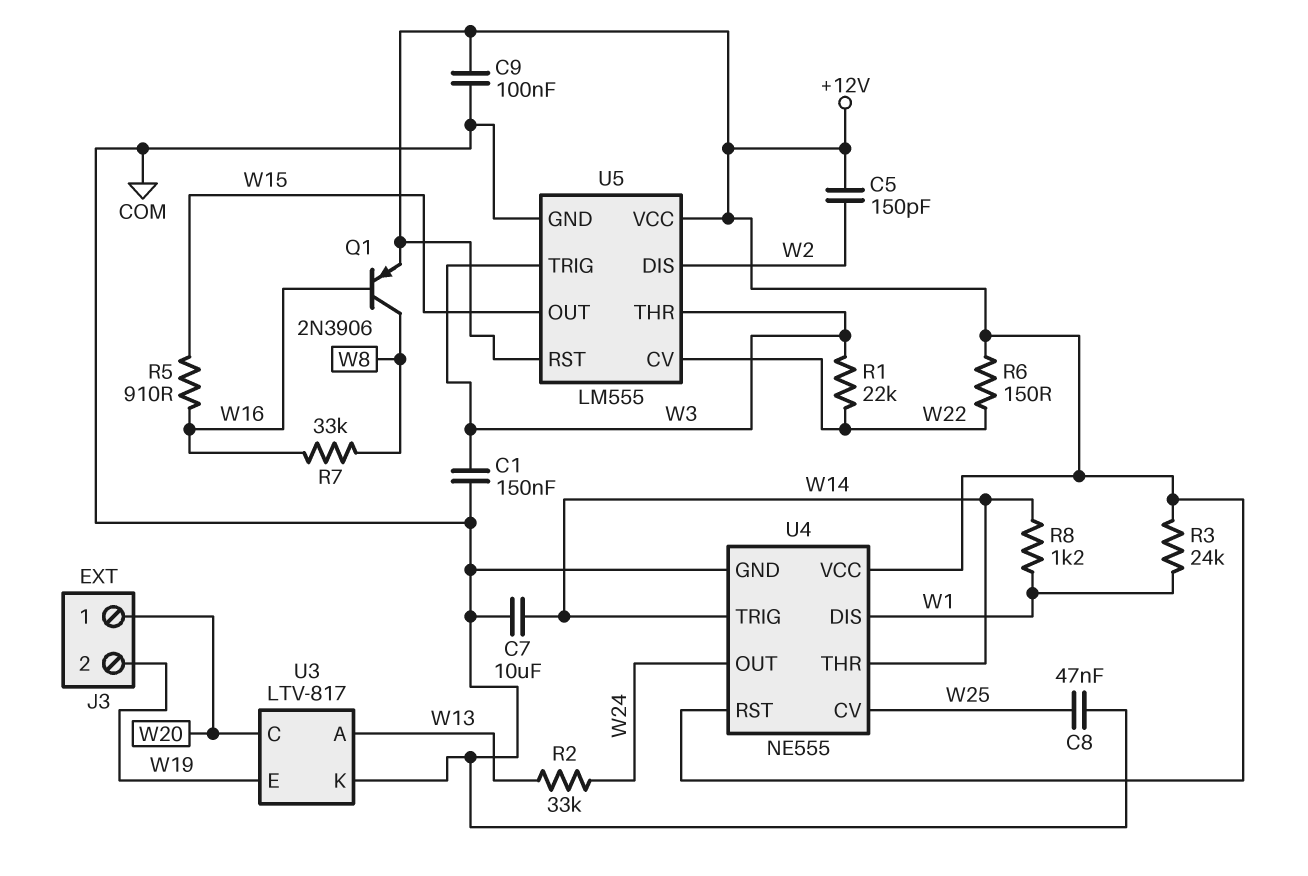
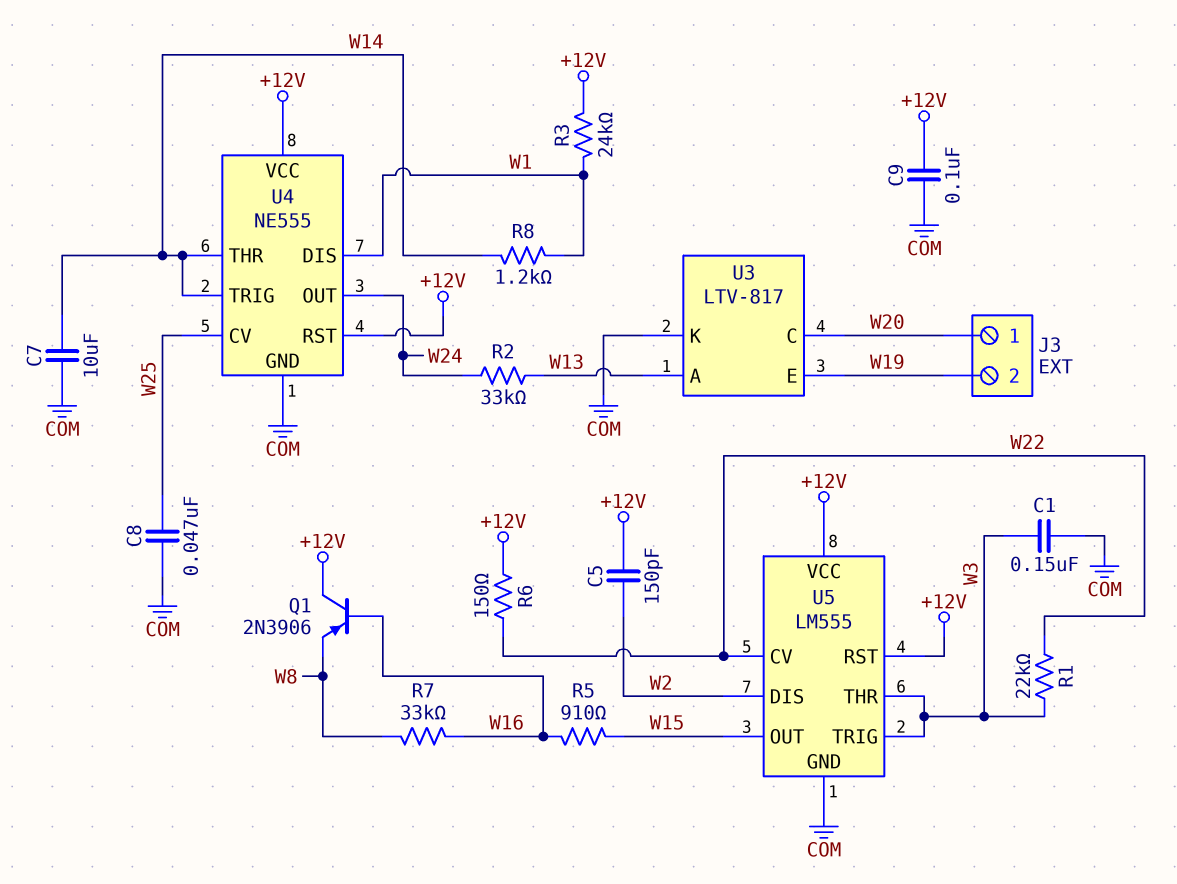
Q1: PNP 2N3906 (B W16, C W8, E +12V) -> PNP 2N3906 (B W16, C +12V, E W8)

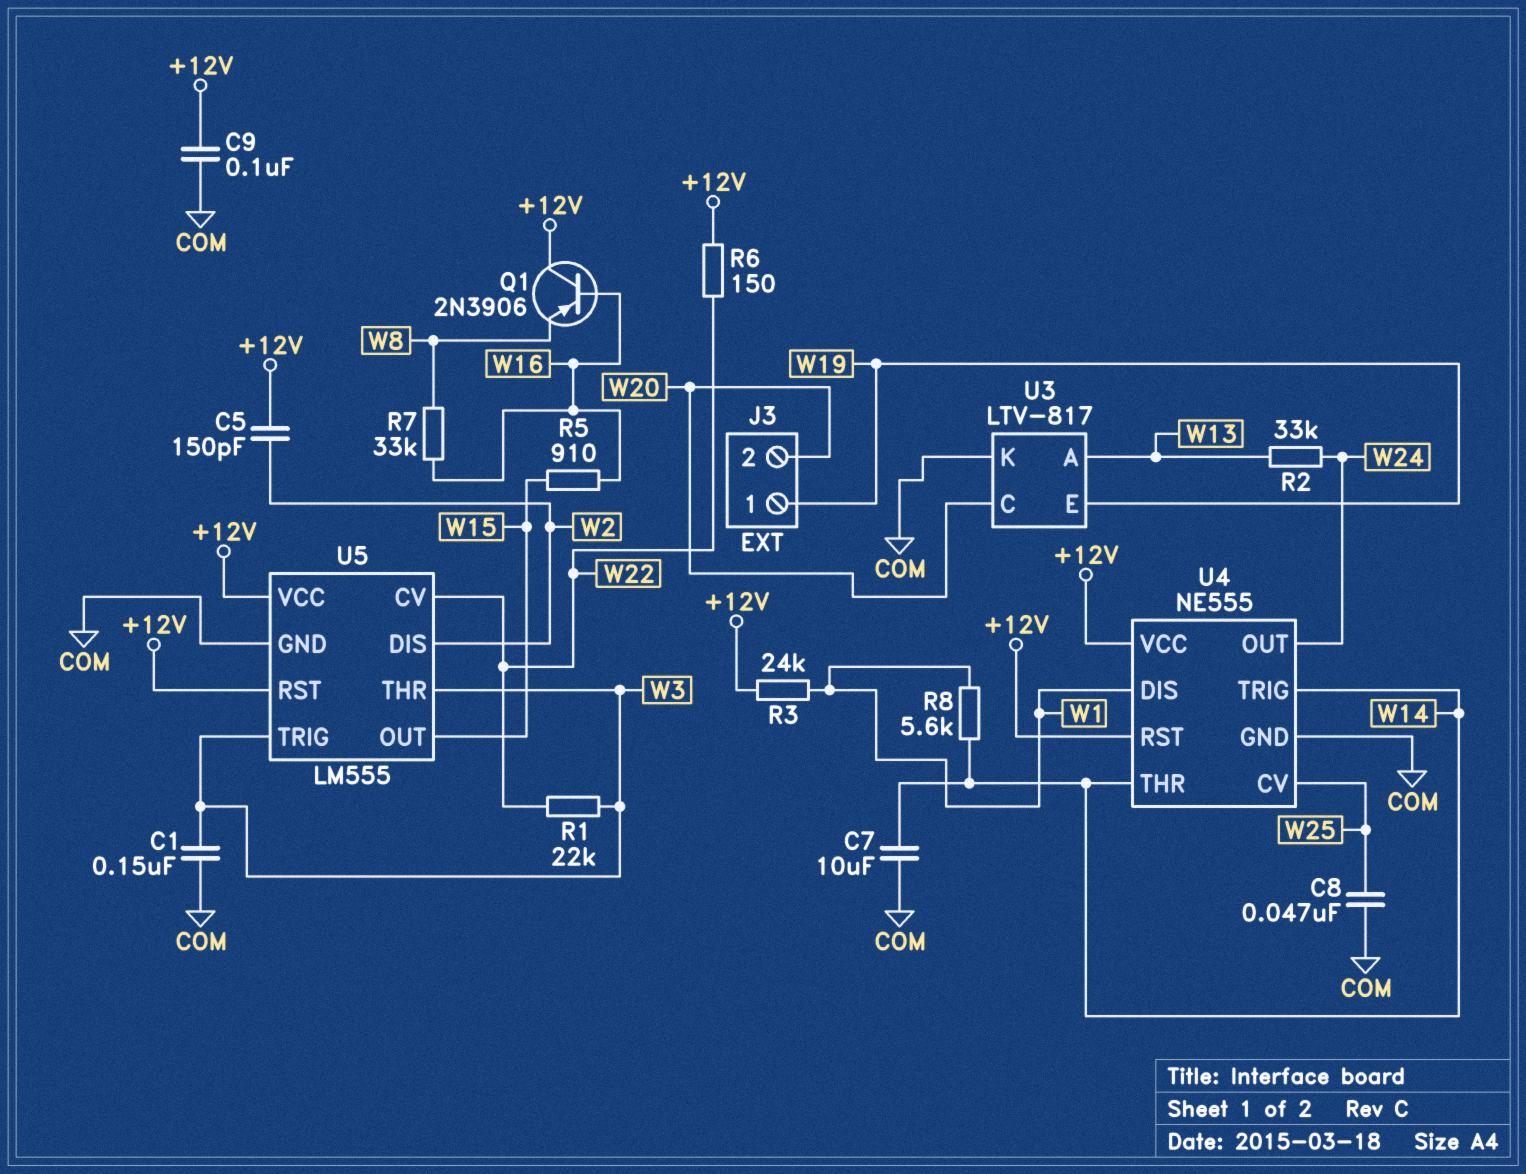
J3 pin 1: W20 -> W19
J3 pin 2: W19 -> W20
R8: 1.2k (W1, W14) -> 5.6k (W1, W14)

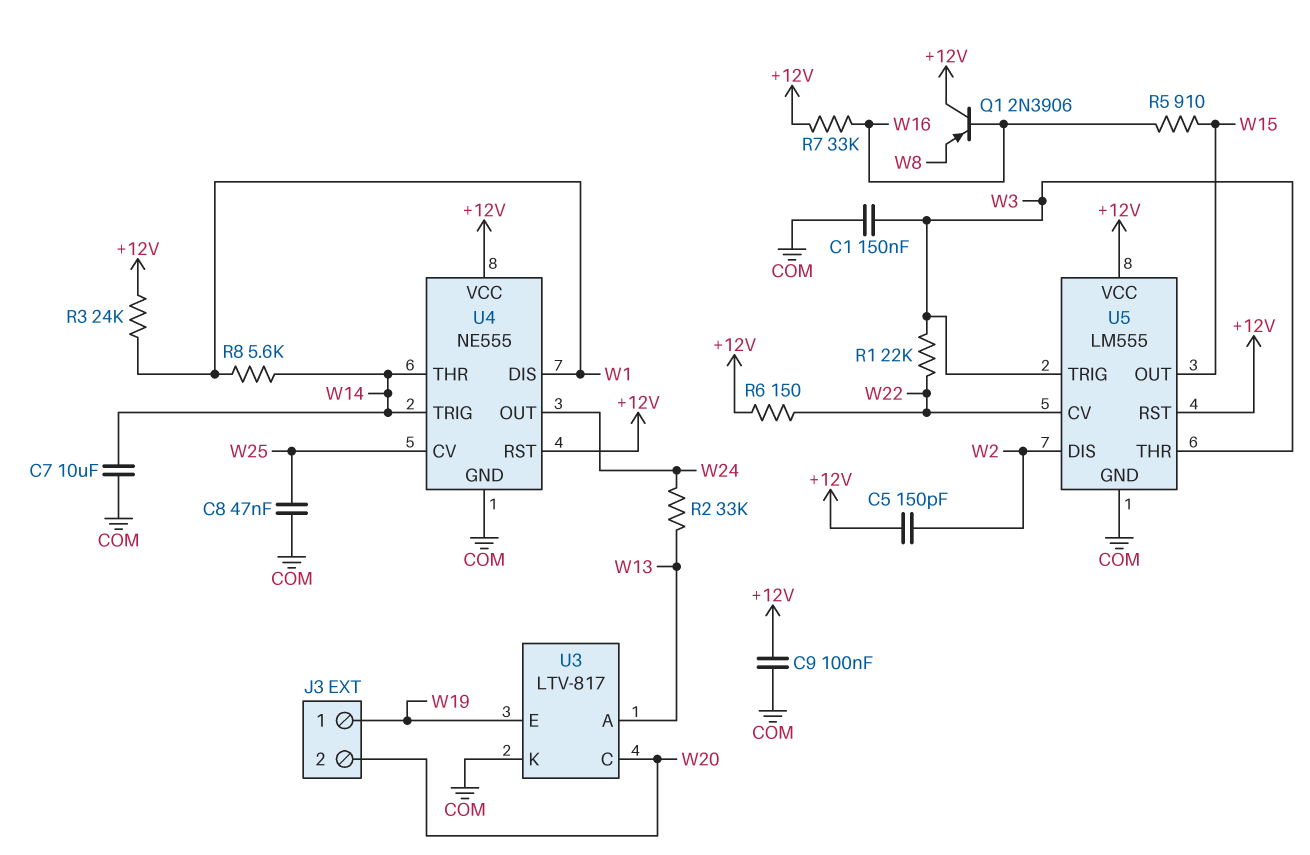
R7: 33k (W8, W16) -> 33k (+12V, W16)

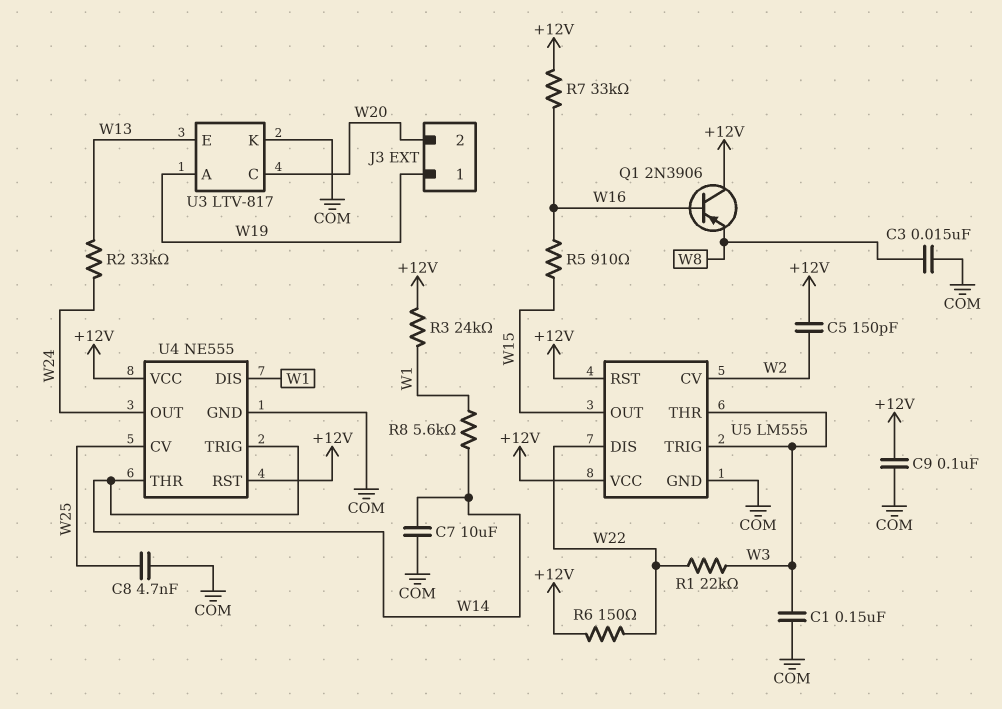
C3: none -> 15nF (COM, W8)
C8: 47nF (COM, W25) -> 4.7nF (COM, W25)
U3 pin A: W13 -> W19
U3 pin E: W19 -> W13
U5 pin CV: W22 -> W2
U5 pin DIS: W2 -> W22

